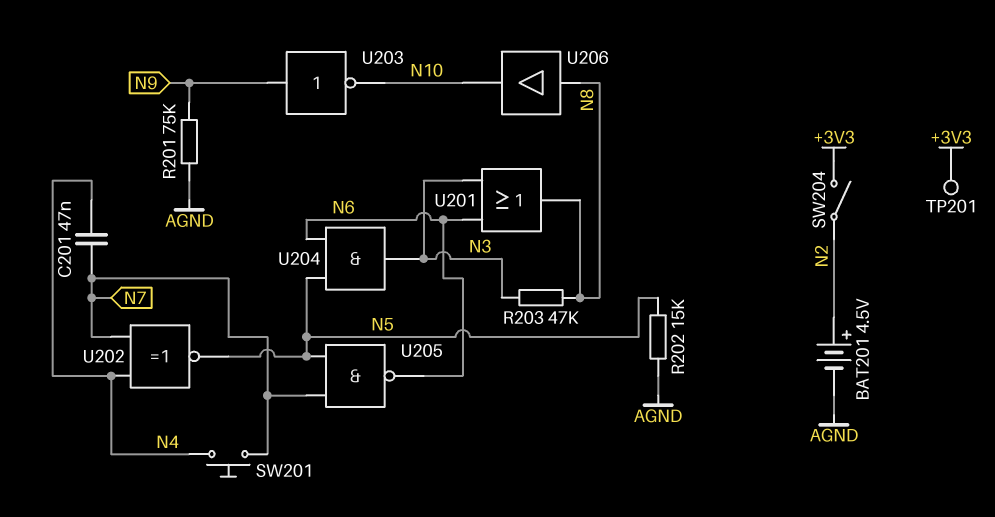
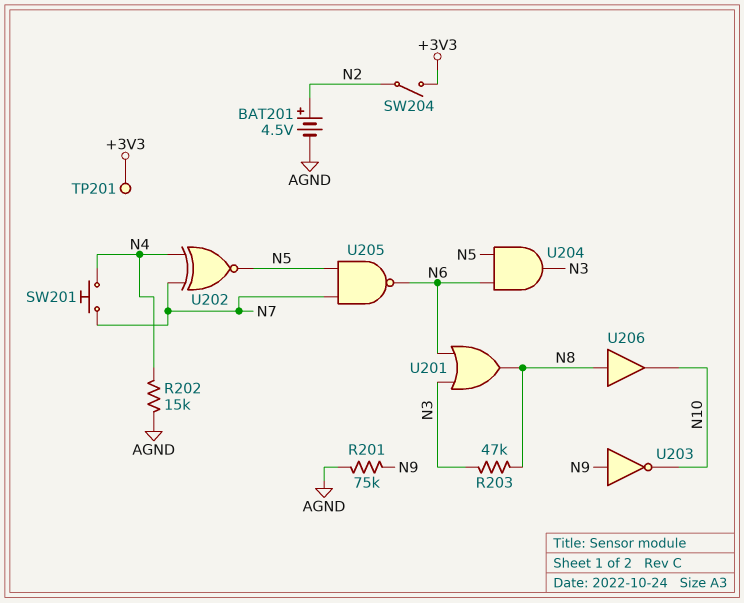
C201: 47nF (N4, N7) -> none
R202: 15k (AGND, N5) -> 15k (AGND, N4)

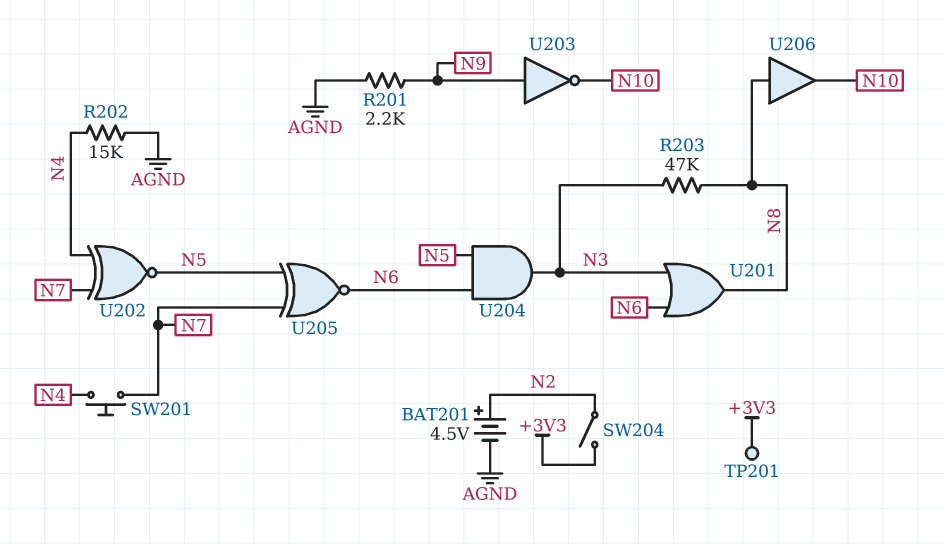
R201: 75k (AGND, N9) -> 2.2k (AGND, N9)
U205: NAND (in N5, in N7, out N6) -> XNOR (in N5, in N7, out N6)

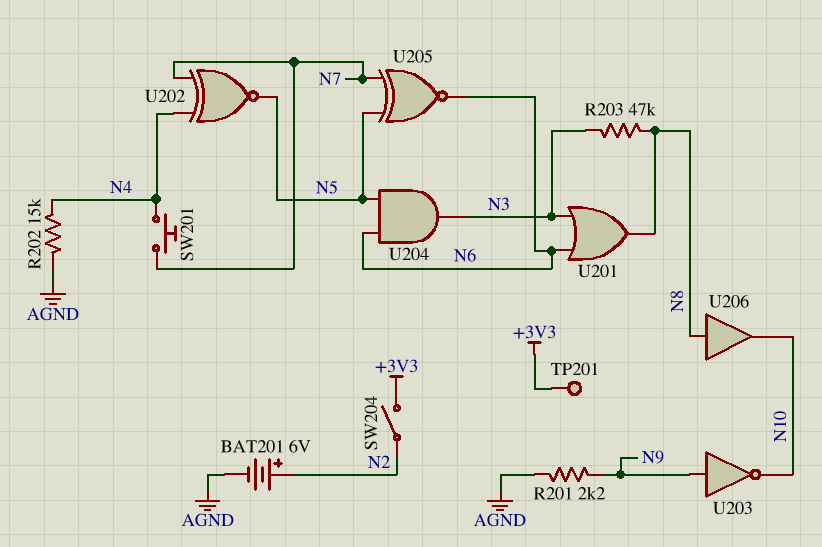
BAT201: 4.5V (plus N2, minus AGND) -> 6V (plus N2, minus AGND)

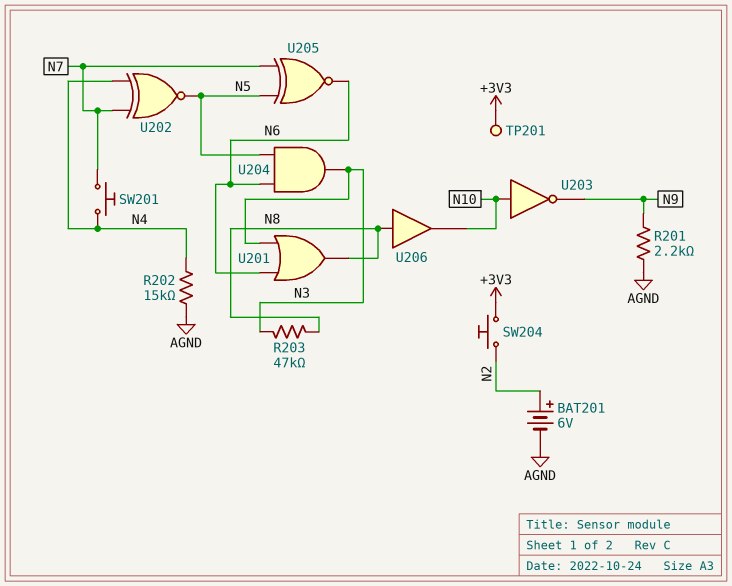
SW204: switch (+3V3, N2) -> button (+3V3, N2)
U203: NOT (in N9, out N10) -> NOT (in N10, out N9)

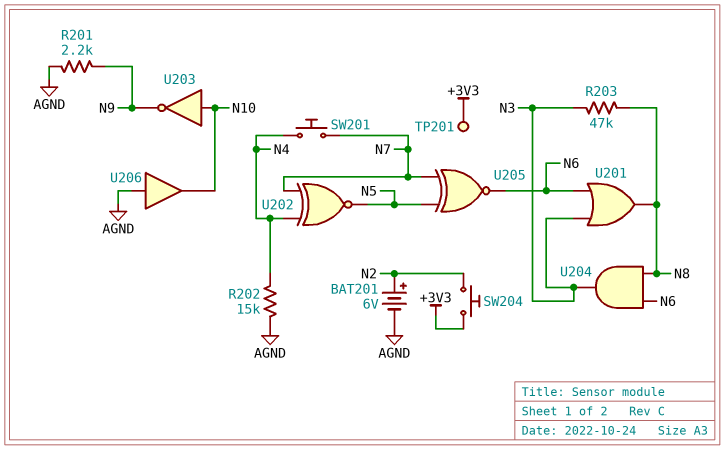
U204: AND (in N5, in N6, out N3) -> AND (in N6, in N8, out N3)
U206: buffer (in N8, out N10) -> buffer (in AGND, out N10)

